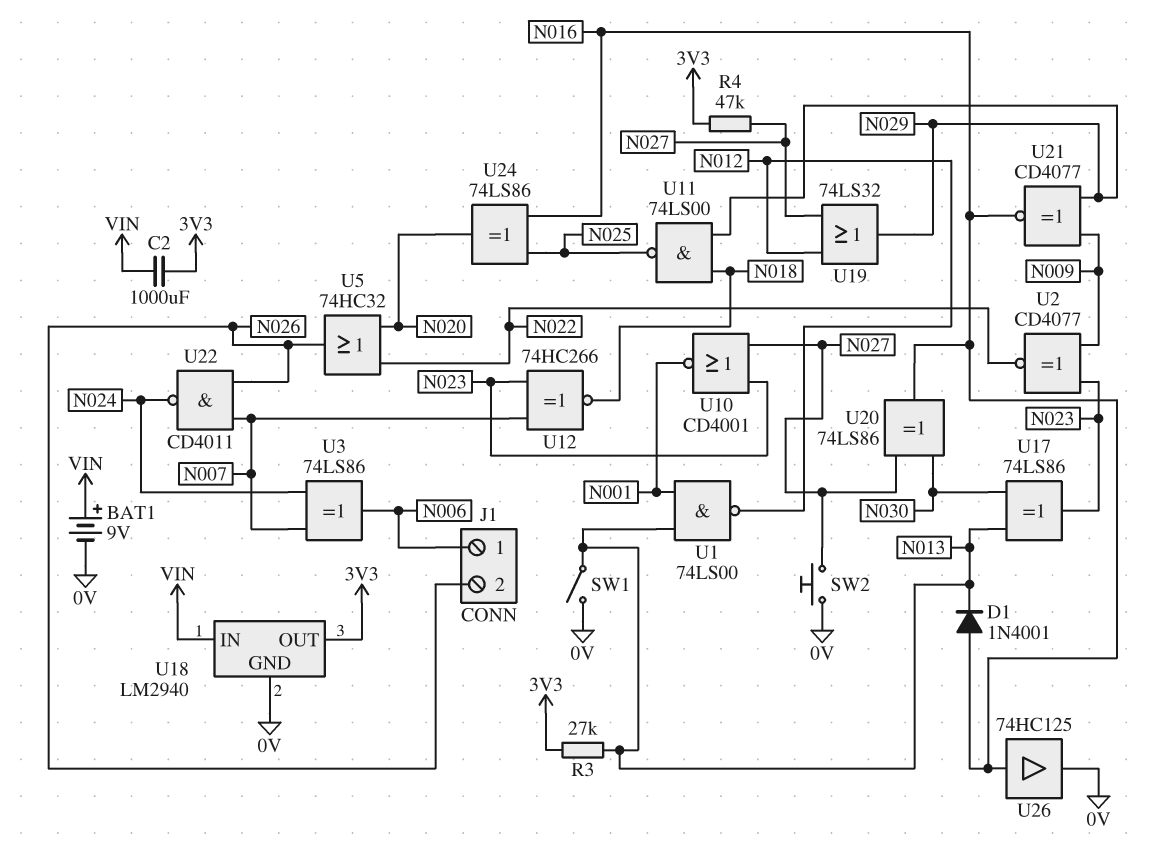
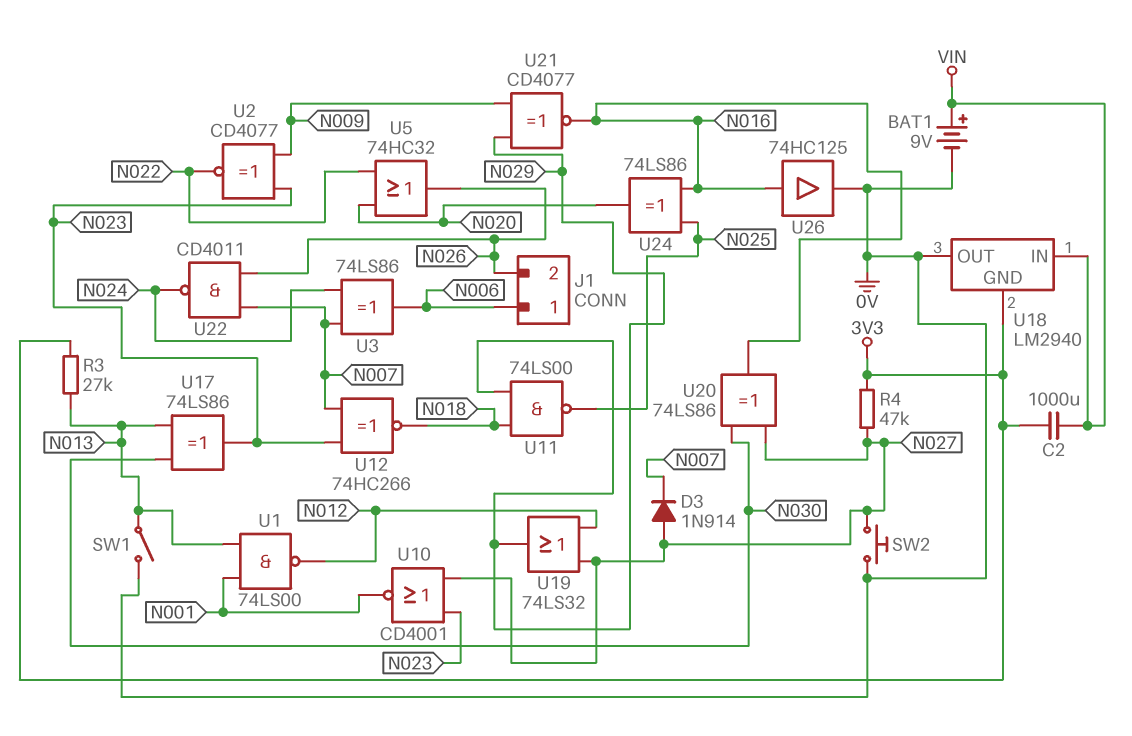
D1: diode 1N4001 (A N016, K N013) -> none
D3: none -> diode 1N914 (A N027, K N007)
U18 pin GND: 0V -> 3V3
U18 pin OUT: 3V3 -> 0V

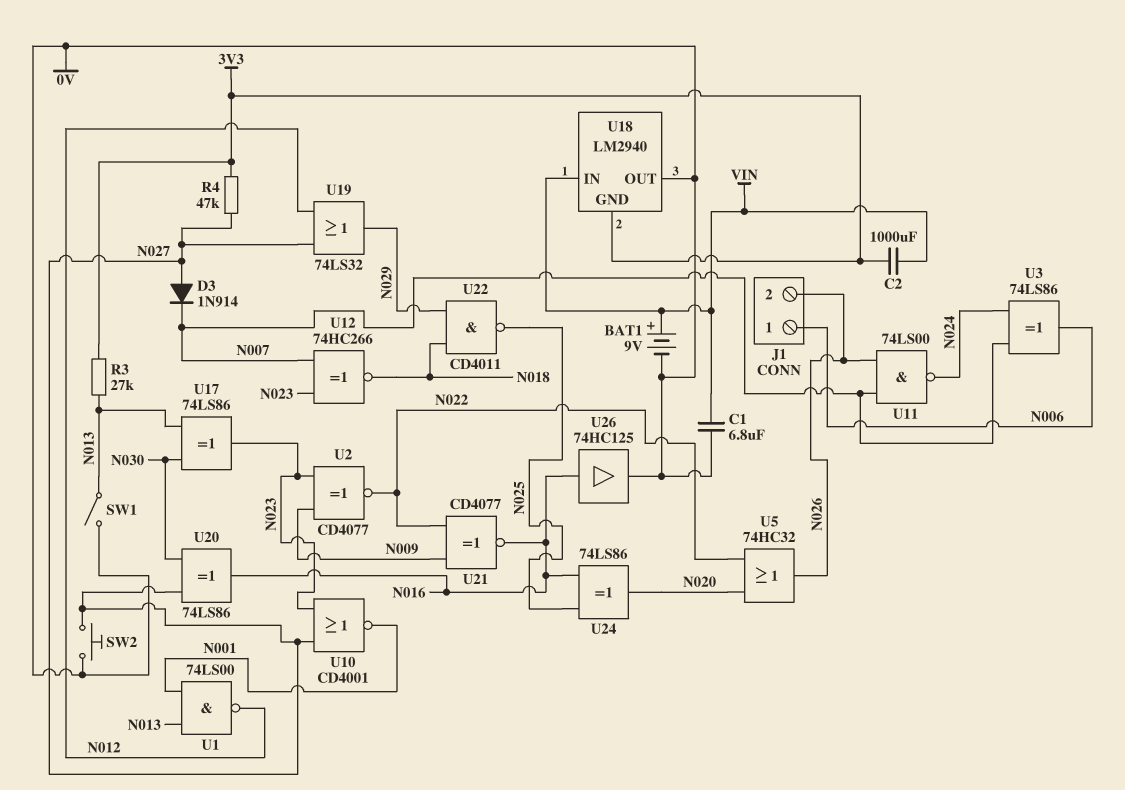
C1: none -> 6.8uF (0V, VIN)
U11: NAND 74LS00 (in N018, in N029, out N025) -> NAND 74LS00 (in N007, in N026, out N024)
U21: XNOR CD4077 (in N009, in N029, out N016) -> XNOR CD4077 (in N009, in N022, out N016)
U22: NAND CD4011 (in N007, in N026, out N024) -> NAND CD4011 (in N018, in N029, out N025)

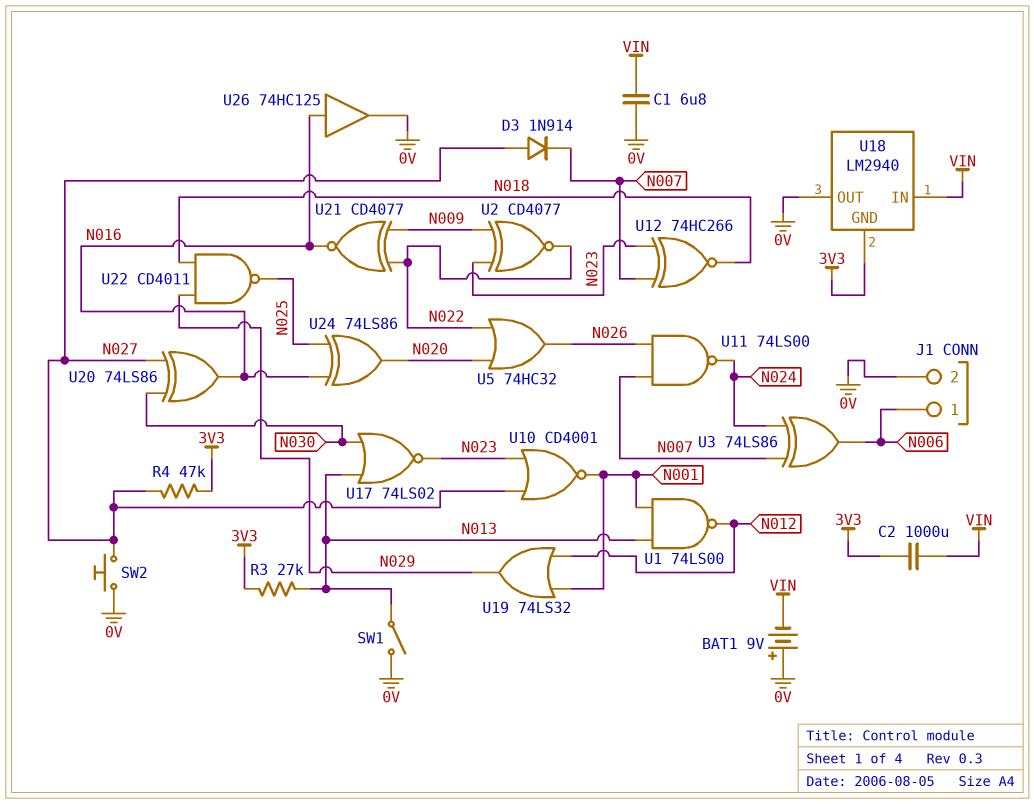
BAT1: 9V (plus VIN, minus 0V) -> 9V (plus 0V, minus VIN)
J1 pin 2: N026 -> 0V
U17: XOR 74LS86 (in N013, in N030, out N023) -> NOR 74LS02 (in N013, in N030, out N023)
U19: OR 74LS32 (in N012, in N027, out N029) -> OR 74LS32 (in N001, in N012, out N029)

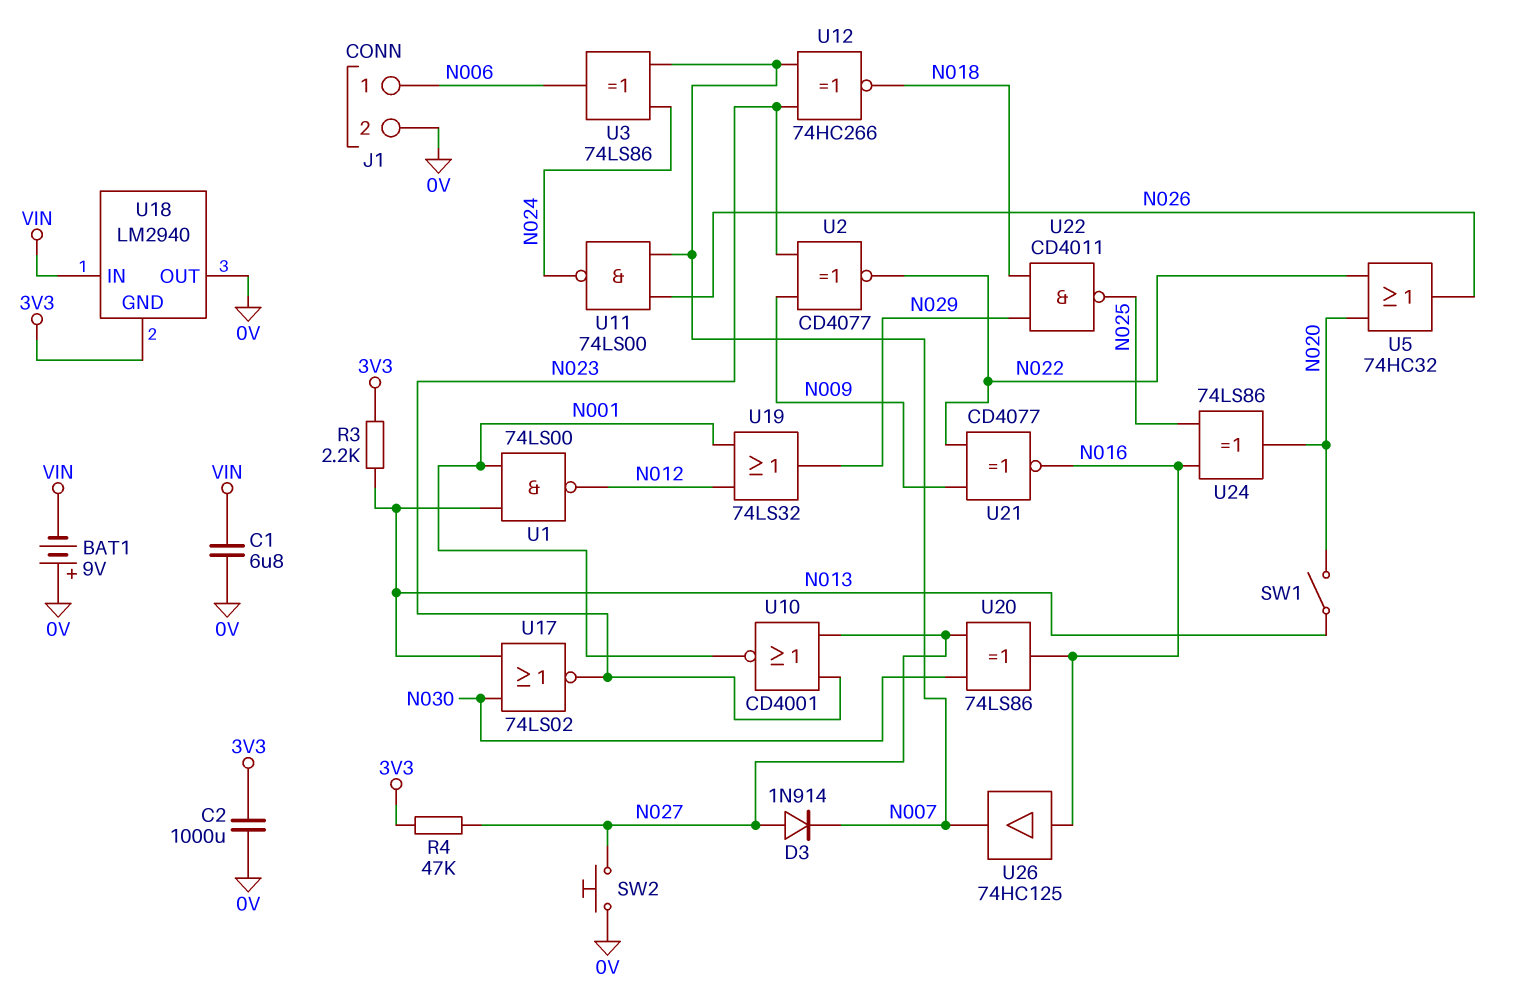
C2: 1000uF (3V3, VIN) -> 1000uF (0V, 3V3)
R3: 27k (3V3, N013) -> 2.2k (3V3, N013)
SW1: switch (0V, N013) -> switch (N013, N020)
U26: buffer 74HC125 (in N016, out 0V) -> buffer 74HC125 (in N016, out N007)

